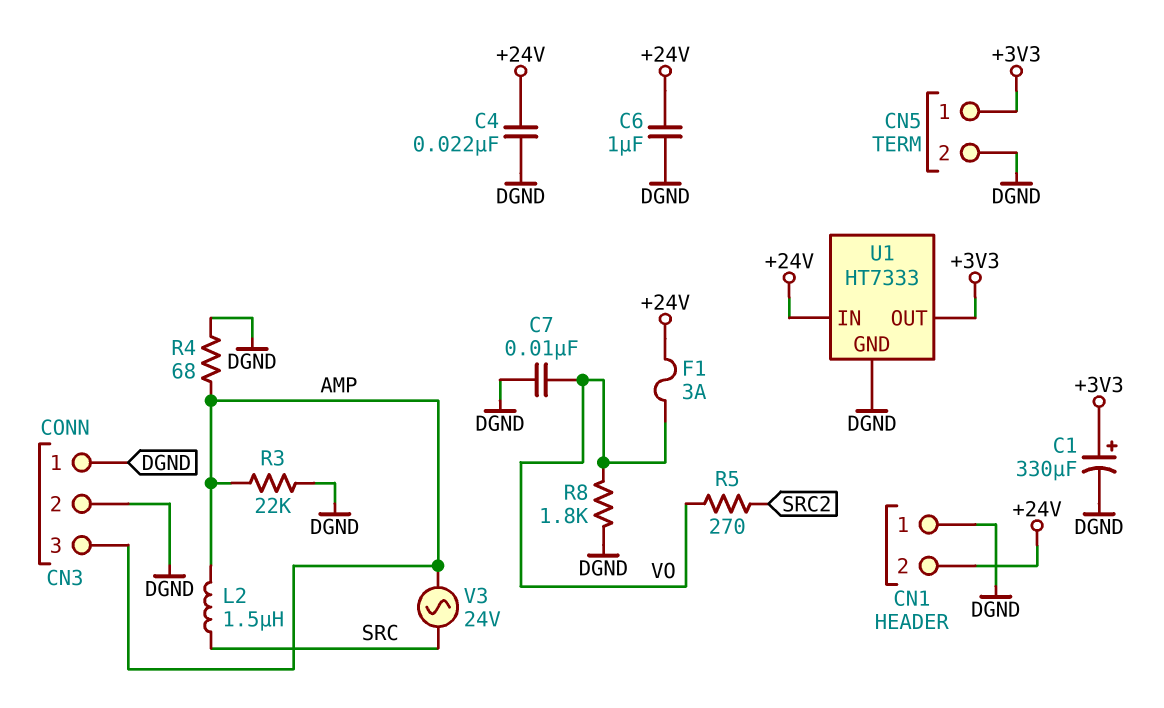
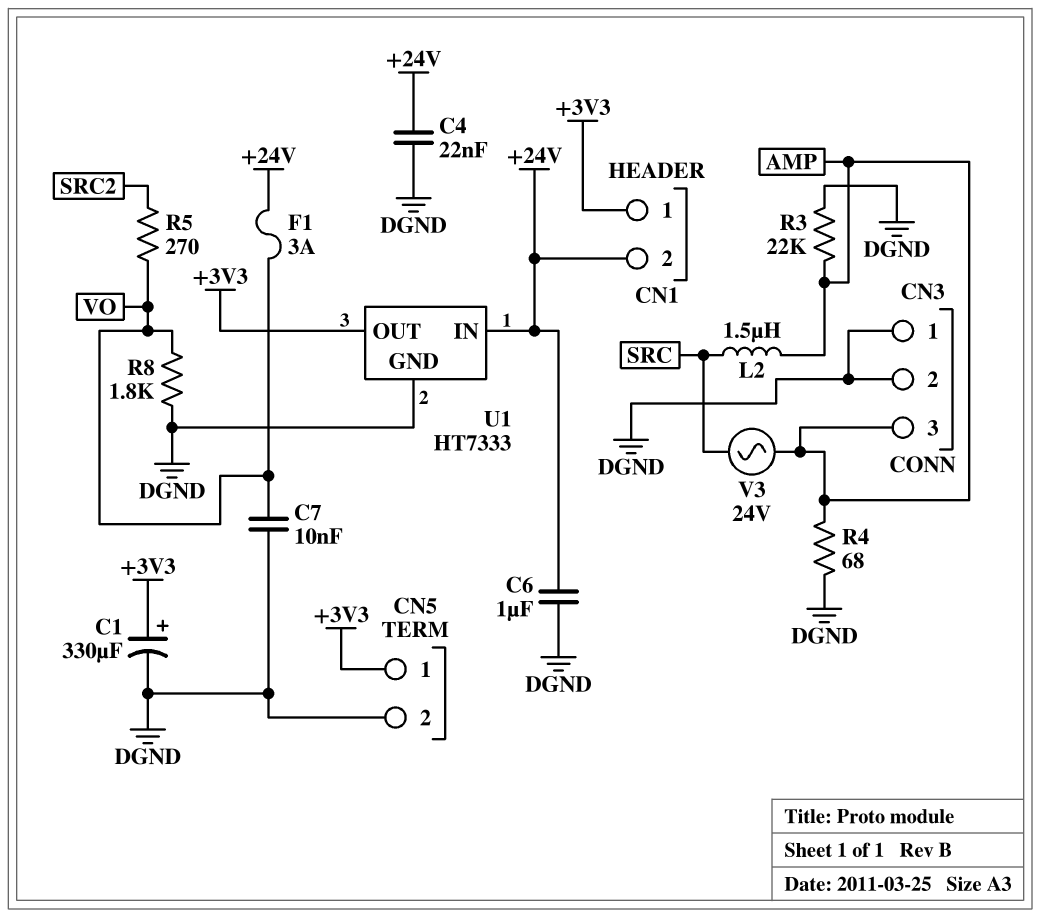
CN1 pin 1: DGND -> +3V3

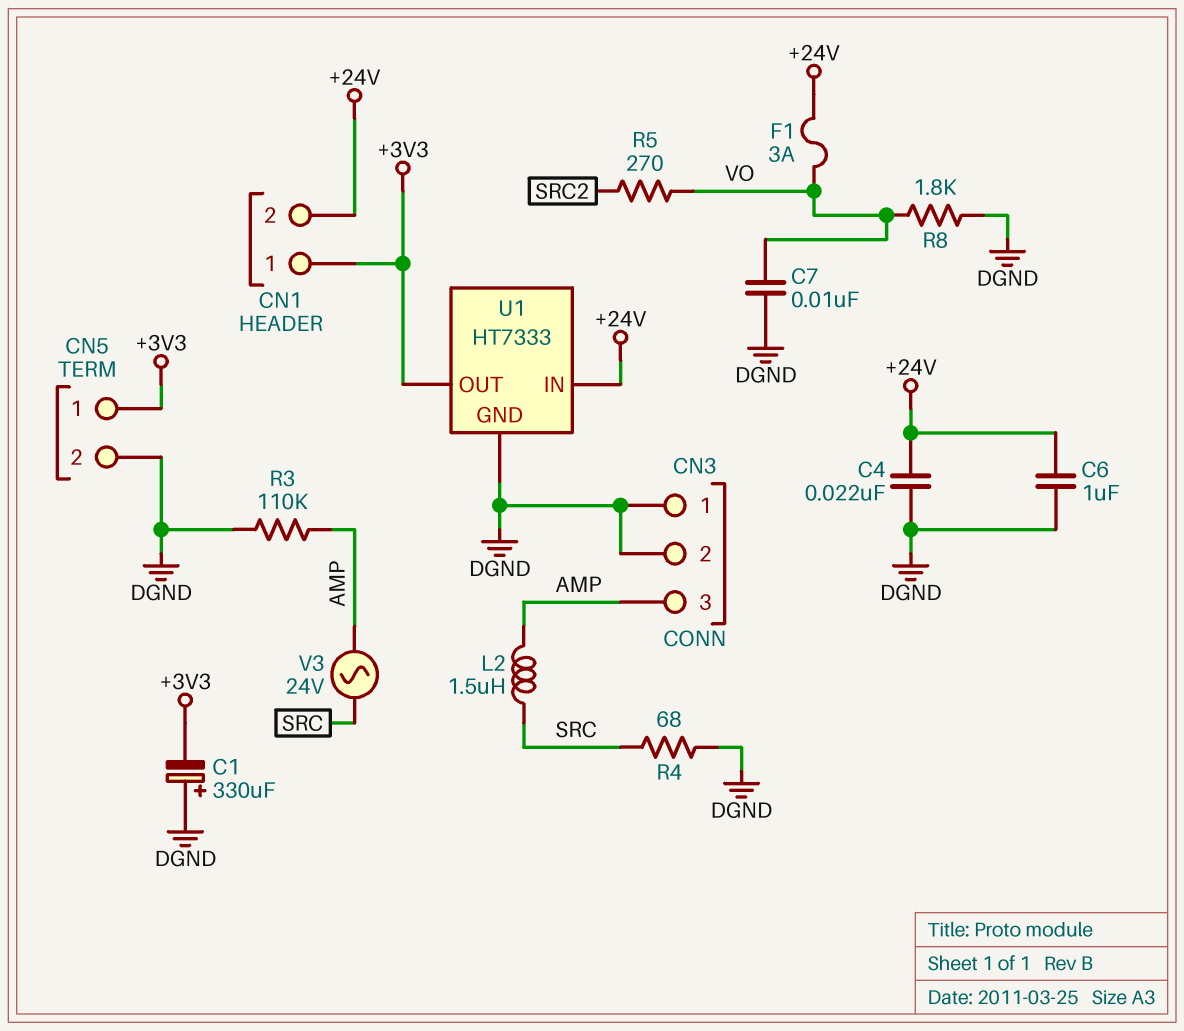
C1: 330uF (plus +3V3, minus DGND) -> 330uF (plus DGND, minus +3V3)
R3: 22k (AMP, DGND) -> 110k (AMP, DGND)
R4: 68 (AMP, DGND) -> 68 (DGND, SRC)

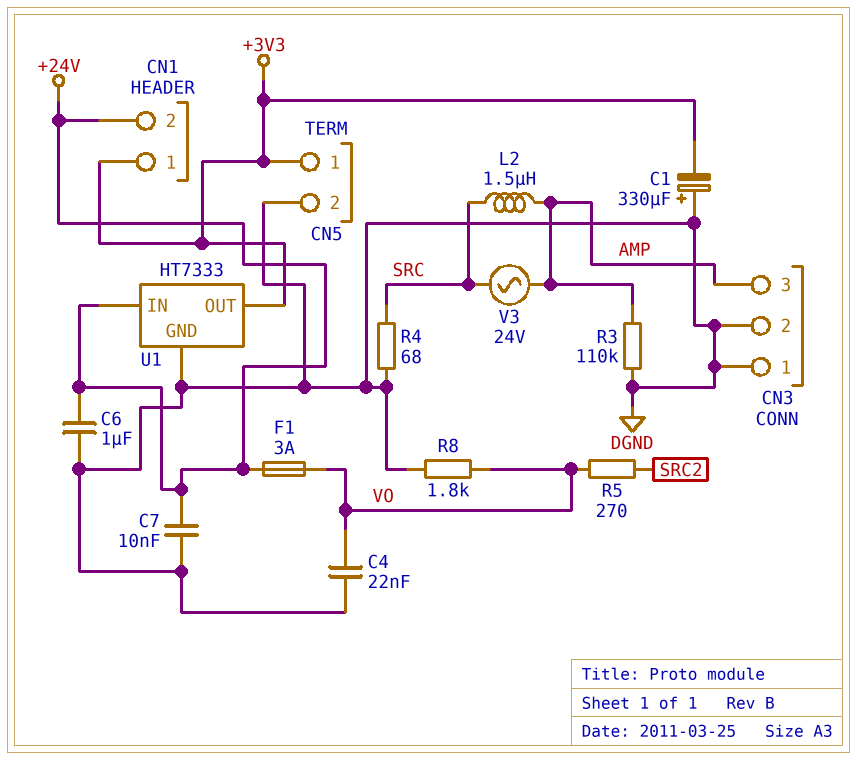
C4: 22nF (+24V, DGND) -> 22nF (DGND, VO)
C7: 10nF (DGND, VO) -> 10nF (+24V, DGND)

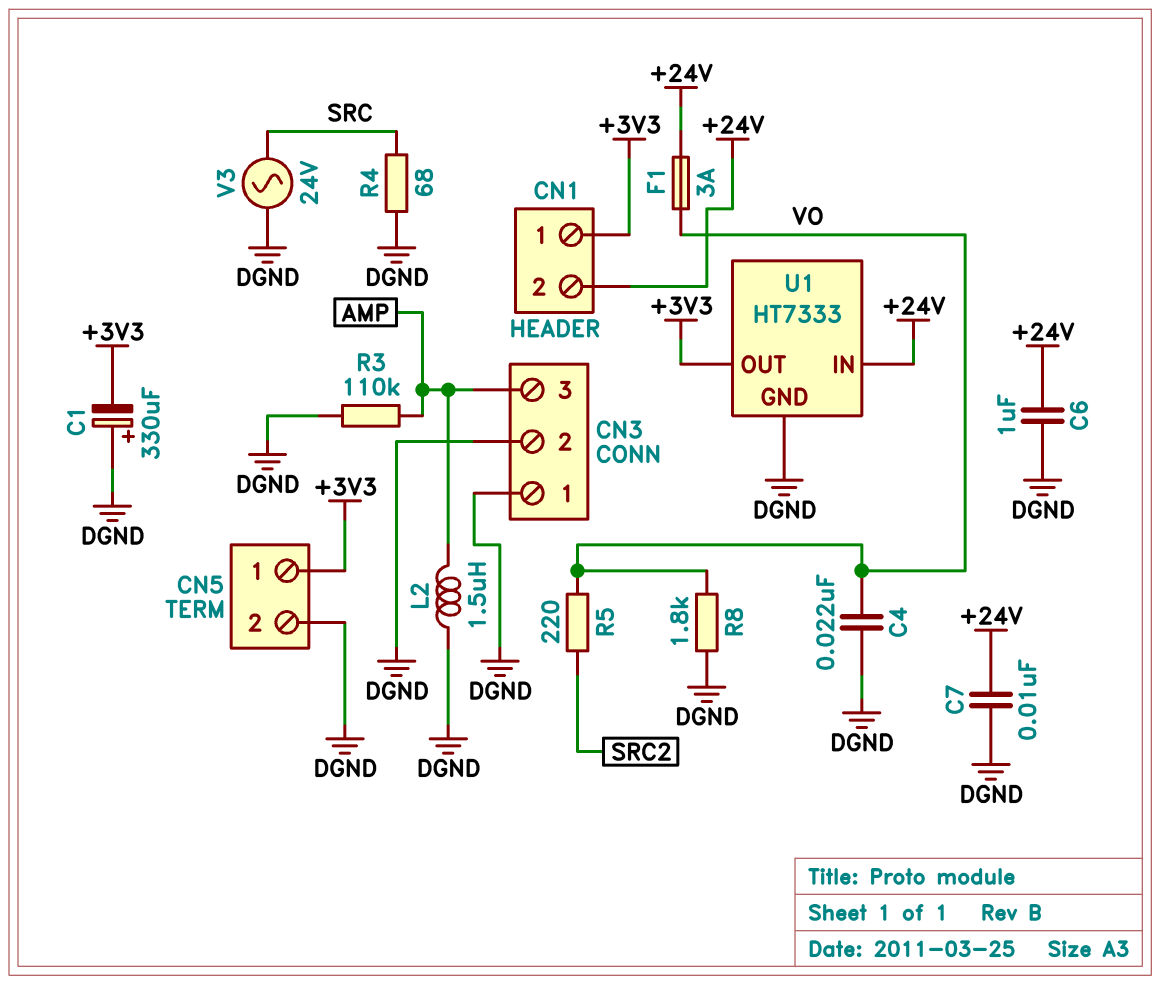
L2: 1.5uH (AMP, SRC) -> 1.5uH (AMP, DGND)
R5: 270 (SRC2, VO) -> 220 (SRC2, VO)
V3: AC 24V (AMP, SRC) -> AC 24V (DGND, SRC)

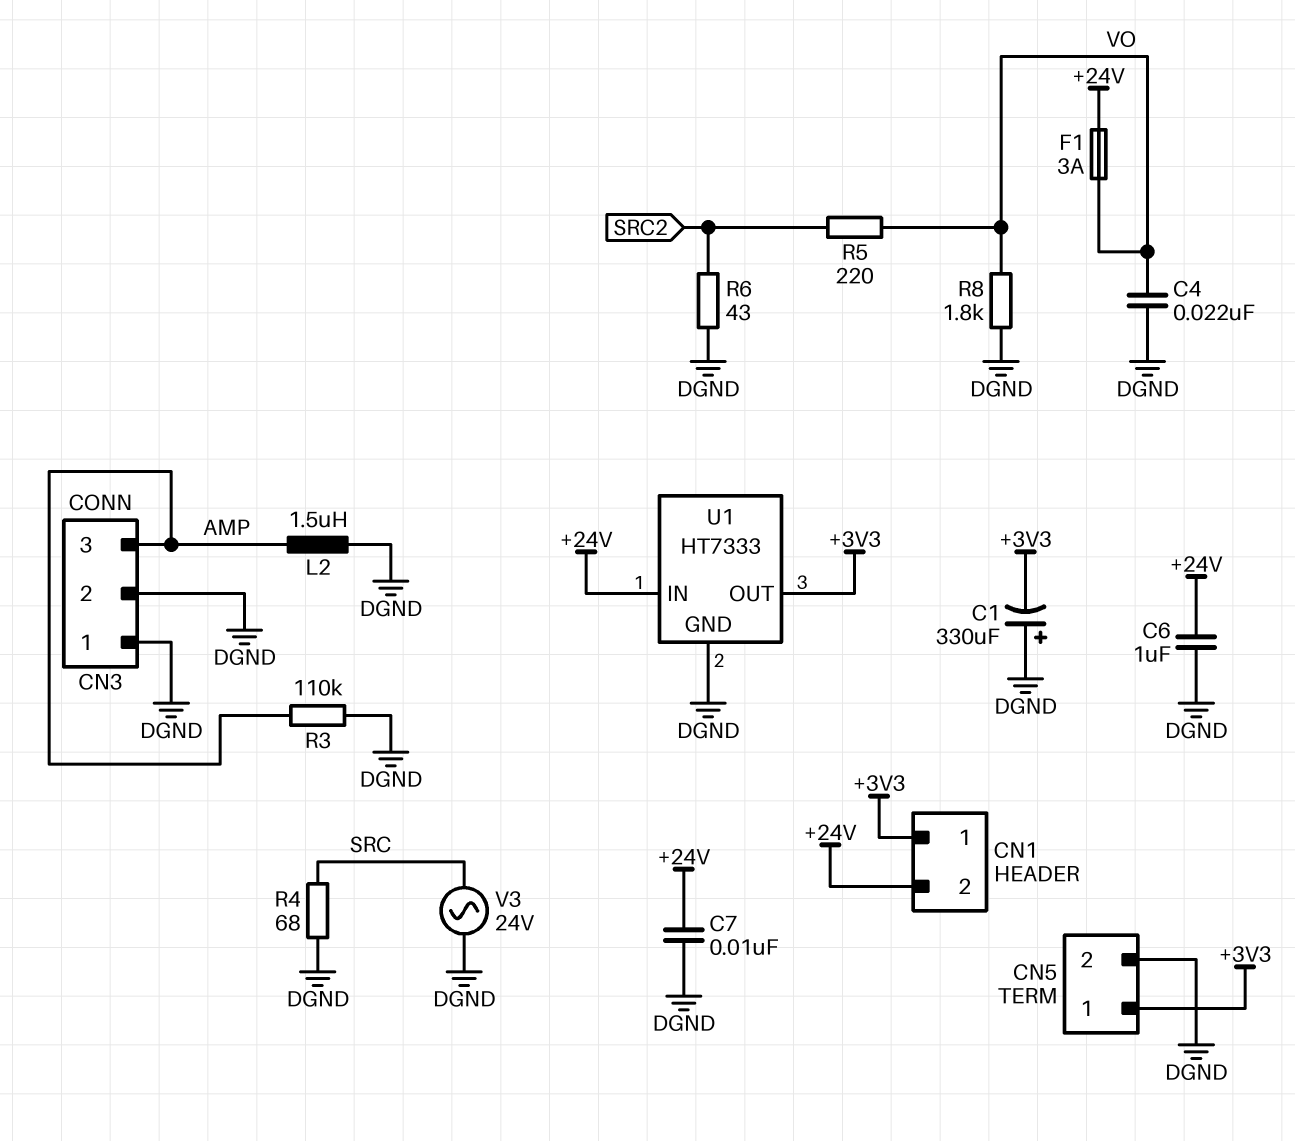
R6: none -> 43 (DGND, SRC2)

